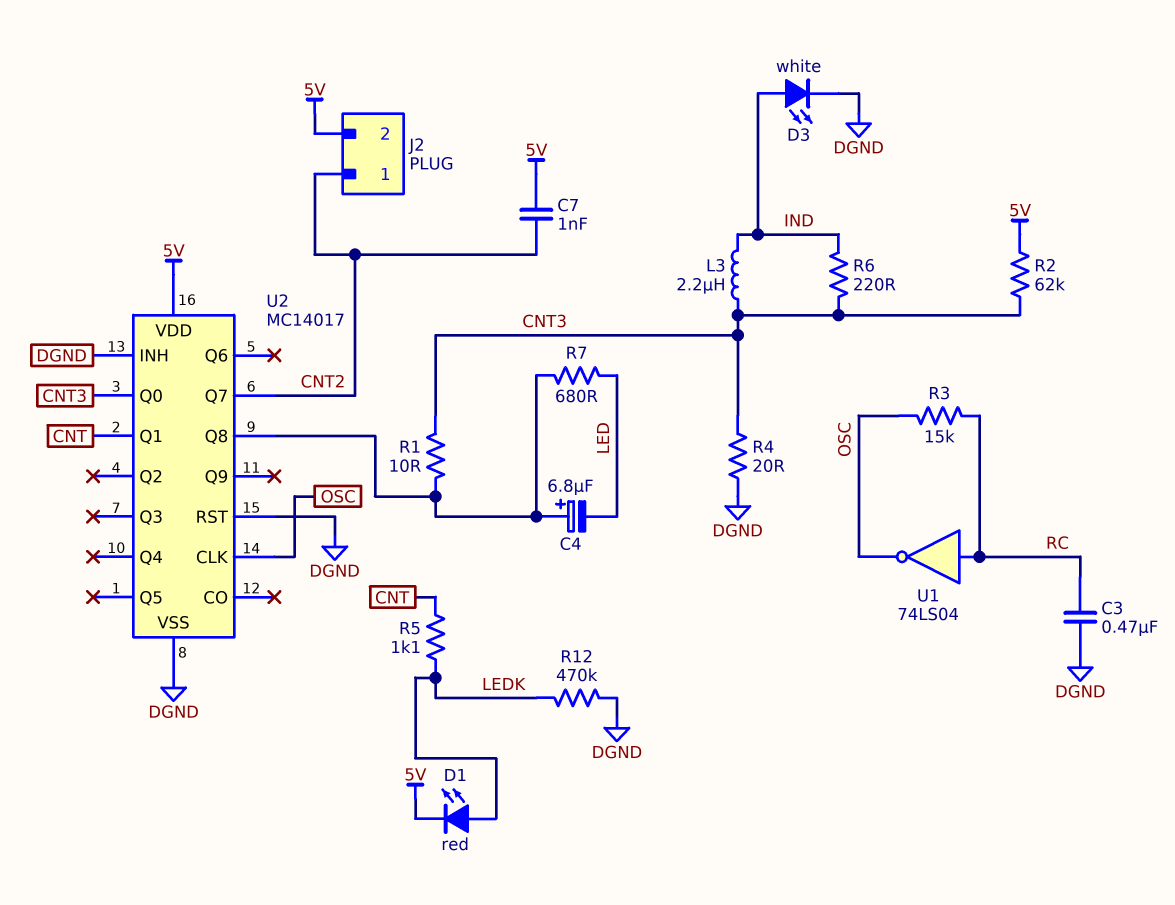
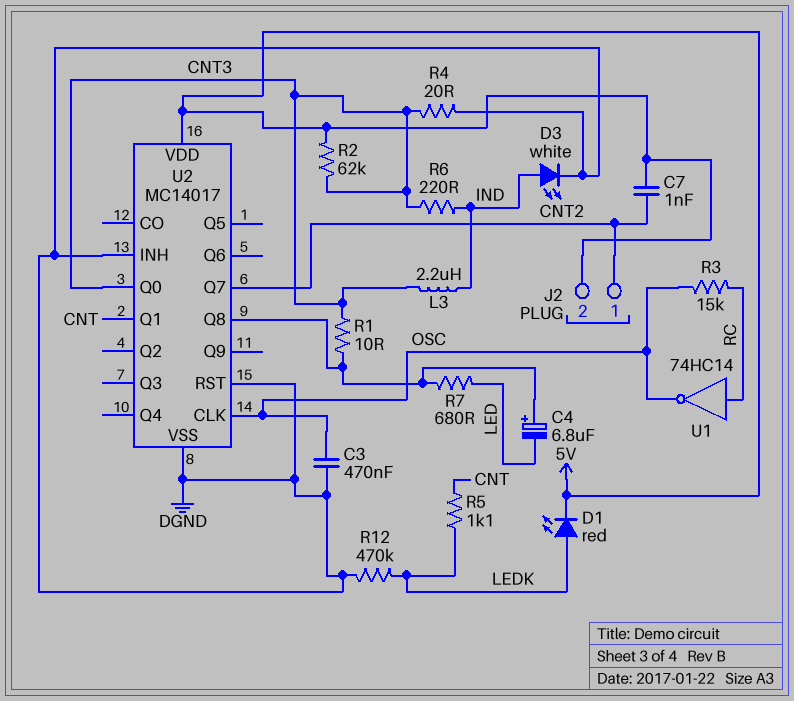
C3: 470nF (DGND, RC) -> 470nF (DGND, OSC)
U1: NOT 74LS04 (in RC, out OSC) -> NOT 74HC14 (in RC, out OSC)

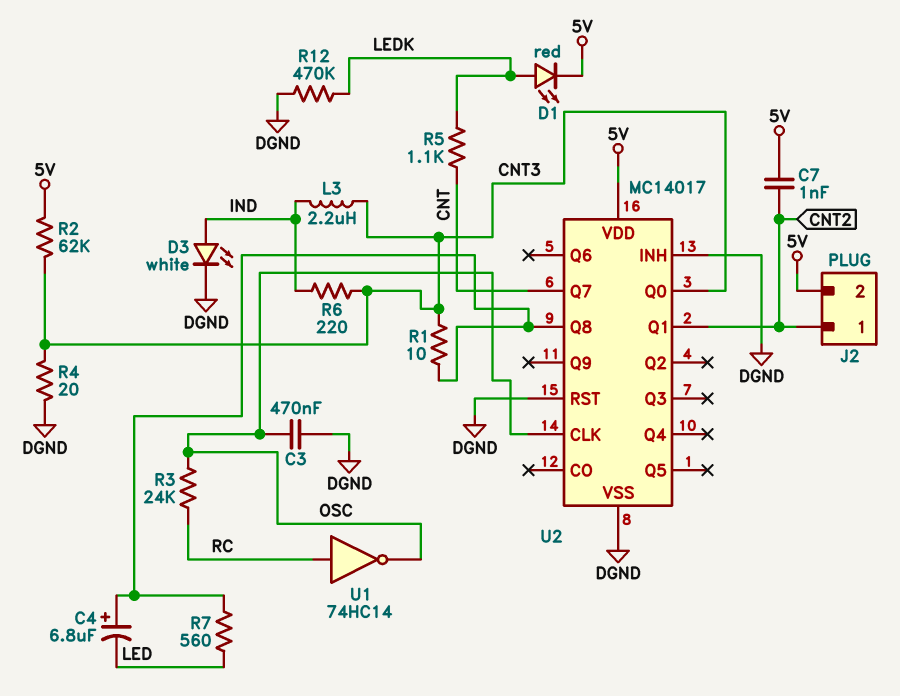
R3: 15k (OSC, RC) -> 24k (OSC, RC)
R7: 680 (LED, U2/Q8) -> 560 (LED, U2/Q8)
U2 pin Q1: CNT -> CNT2
U2 pin Q7: CNT2 -> CNT

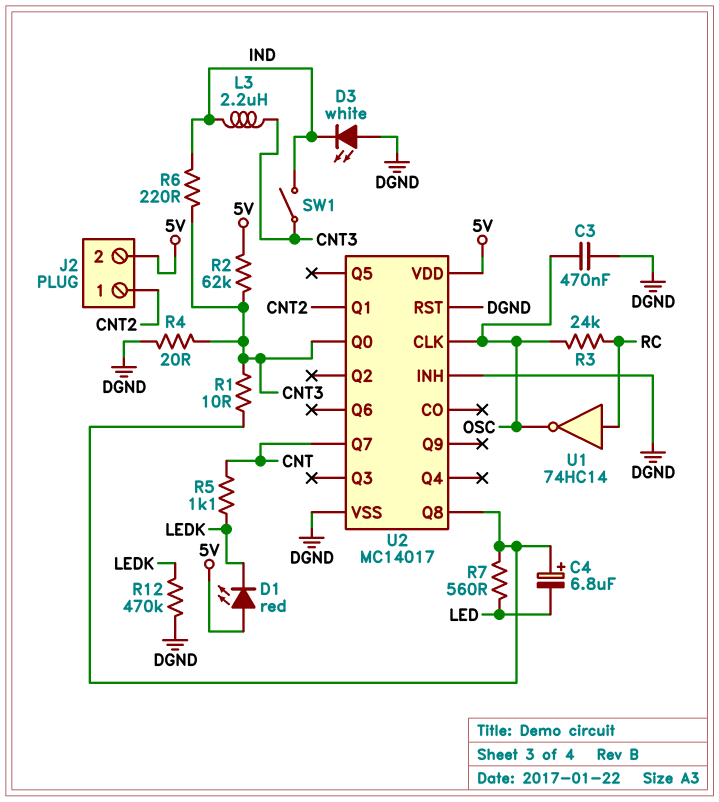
C7: 1nF (5V, CNT2) -> none
D1: LED red (A LEDK, K 5V) -> LED red (A 5V, K LEDK)
D3: LED white (A IND, K DGND) -> LED white (A DGND, K IND)
SW1: none -> switch (CNT3, IND)

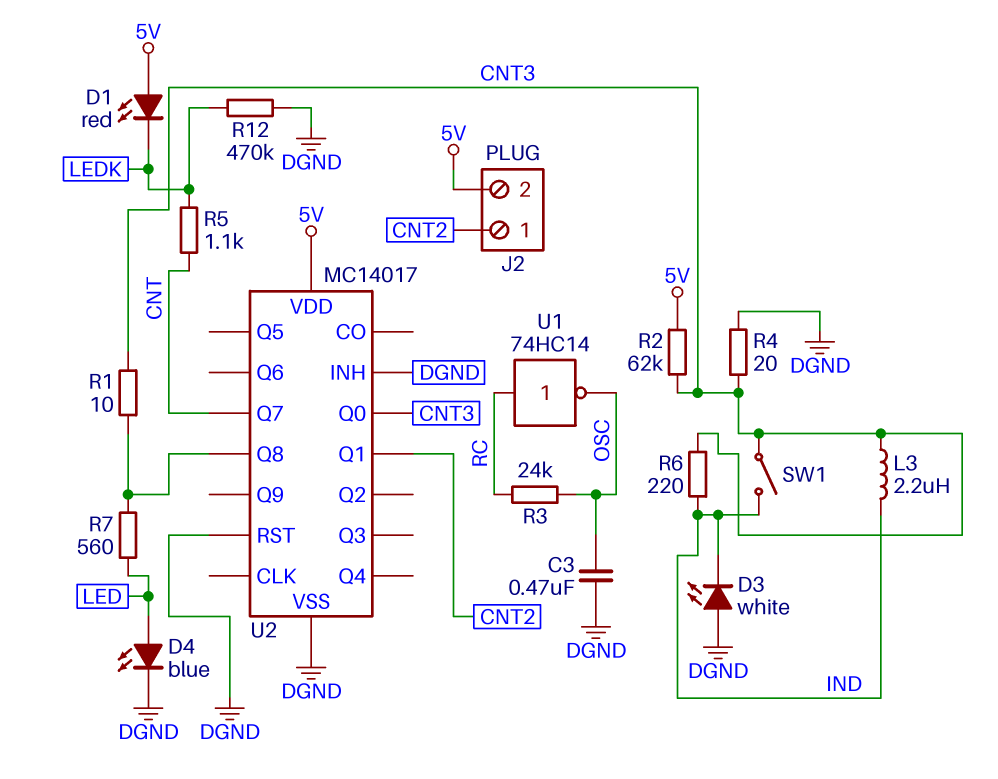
C4: 6.8uF (plus U2/Q8, minus LED) -> none
D4: none -> LED blue (A LED, K DGND)
U2 pin CLK: OSC -> none

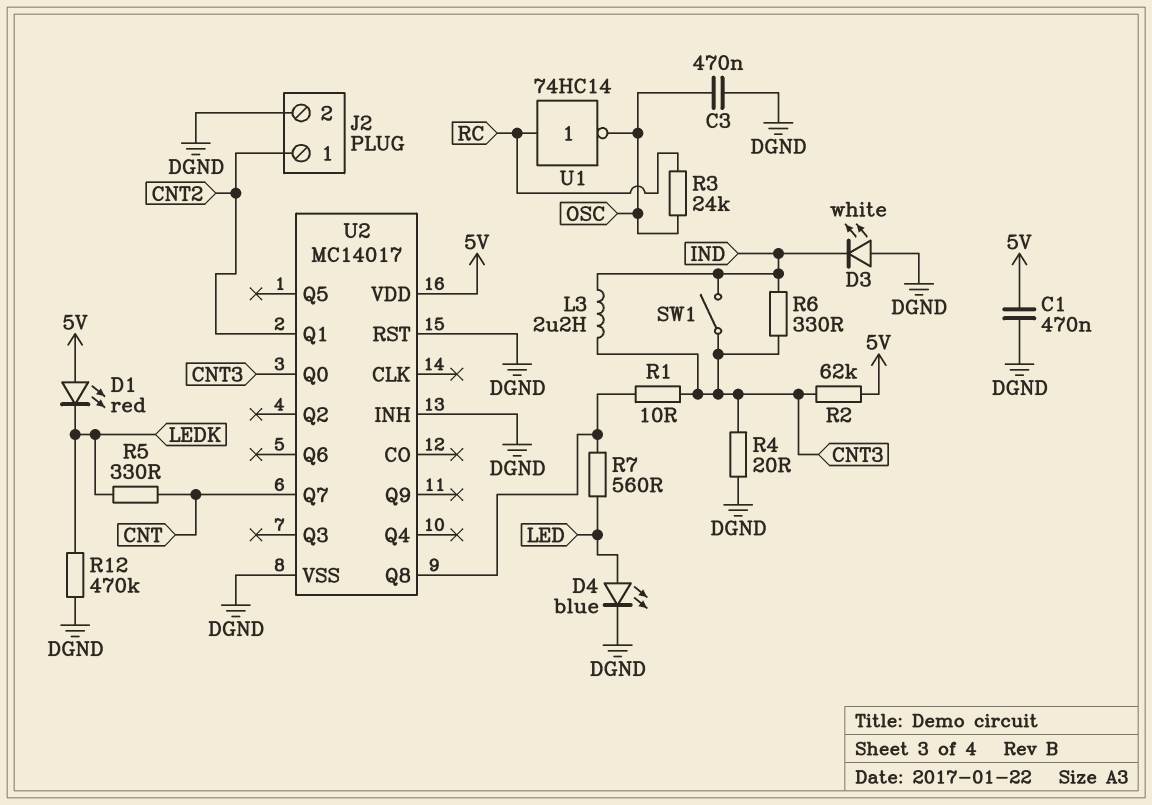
C1: none -> 470nF (5V, DGND)
J2 pin 2: 5V -> DGND
R5: 1.1k (CNT, LEDK) -> 330 (CNT, LEDK)
R6: 220 (CNT3, IND) -> 330 (CNT3, IND)

